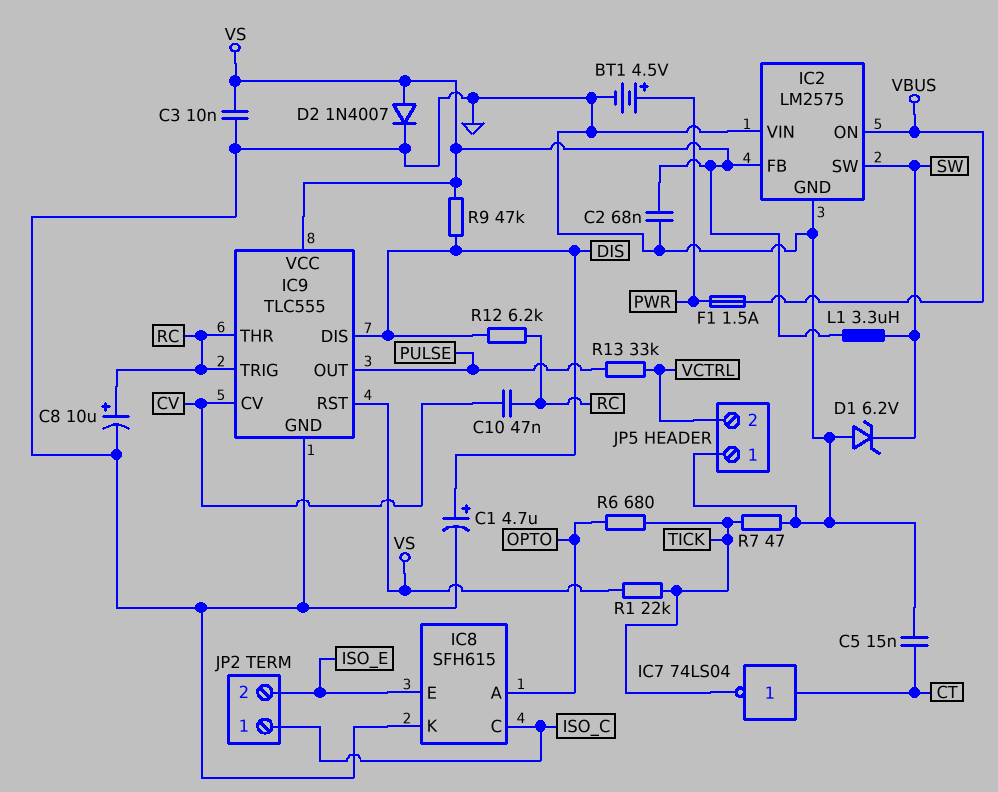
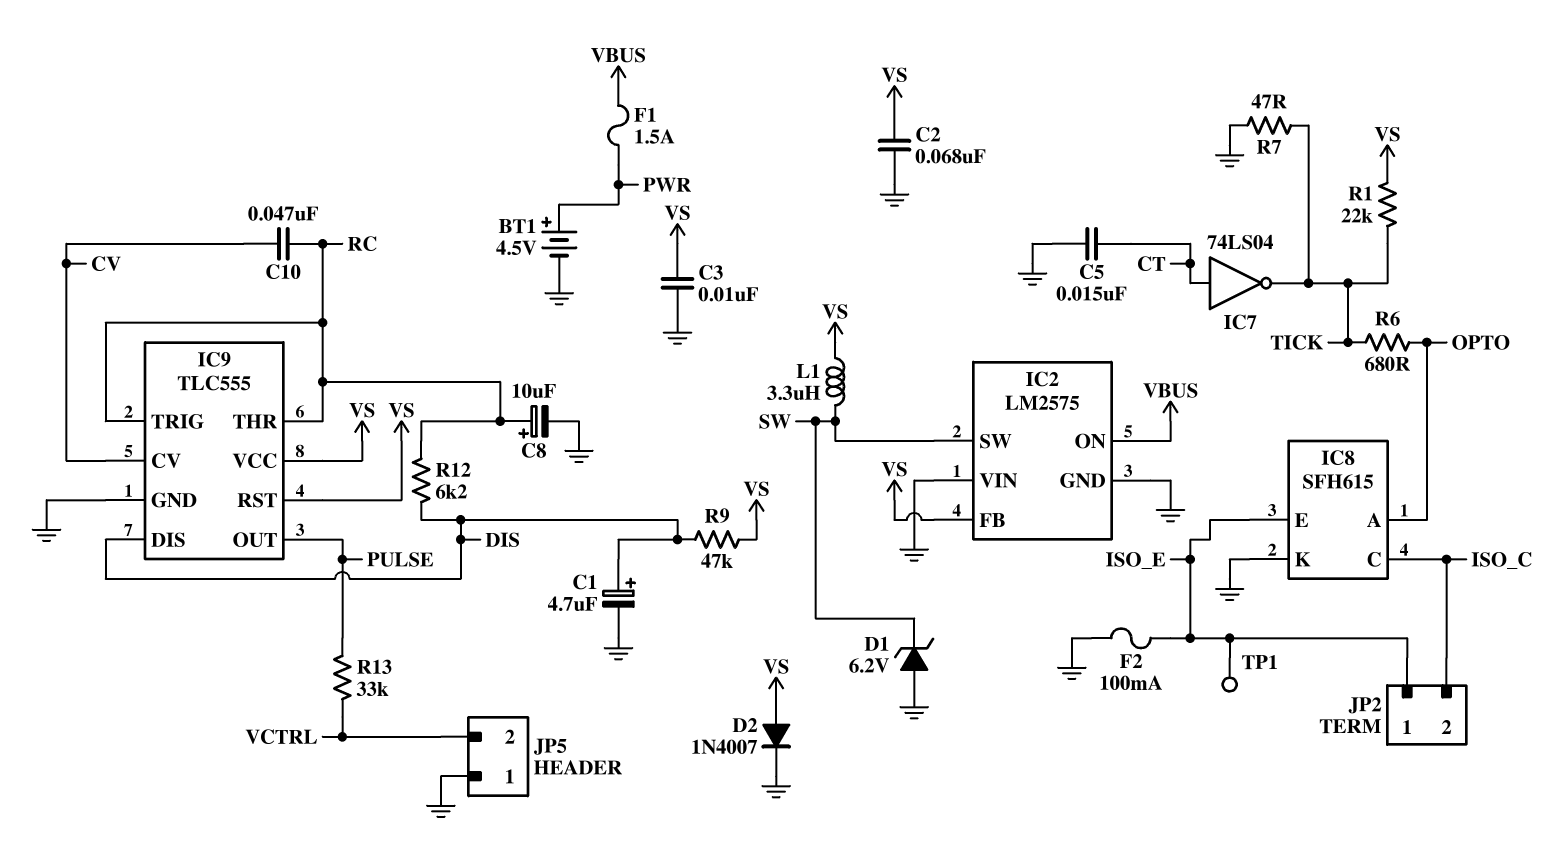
F2: none -> 100mA (GND, ISO_E)
JP2 pin 1: ISO_C -> ISO_E
JP2 pin 2: ISO_E -> ISO_C
TP1: none -> test point (ISO_E)

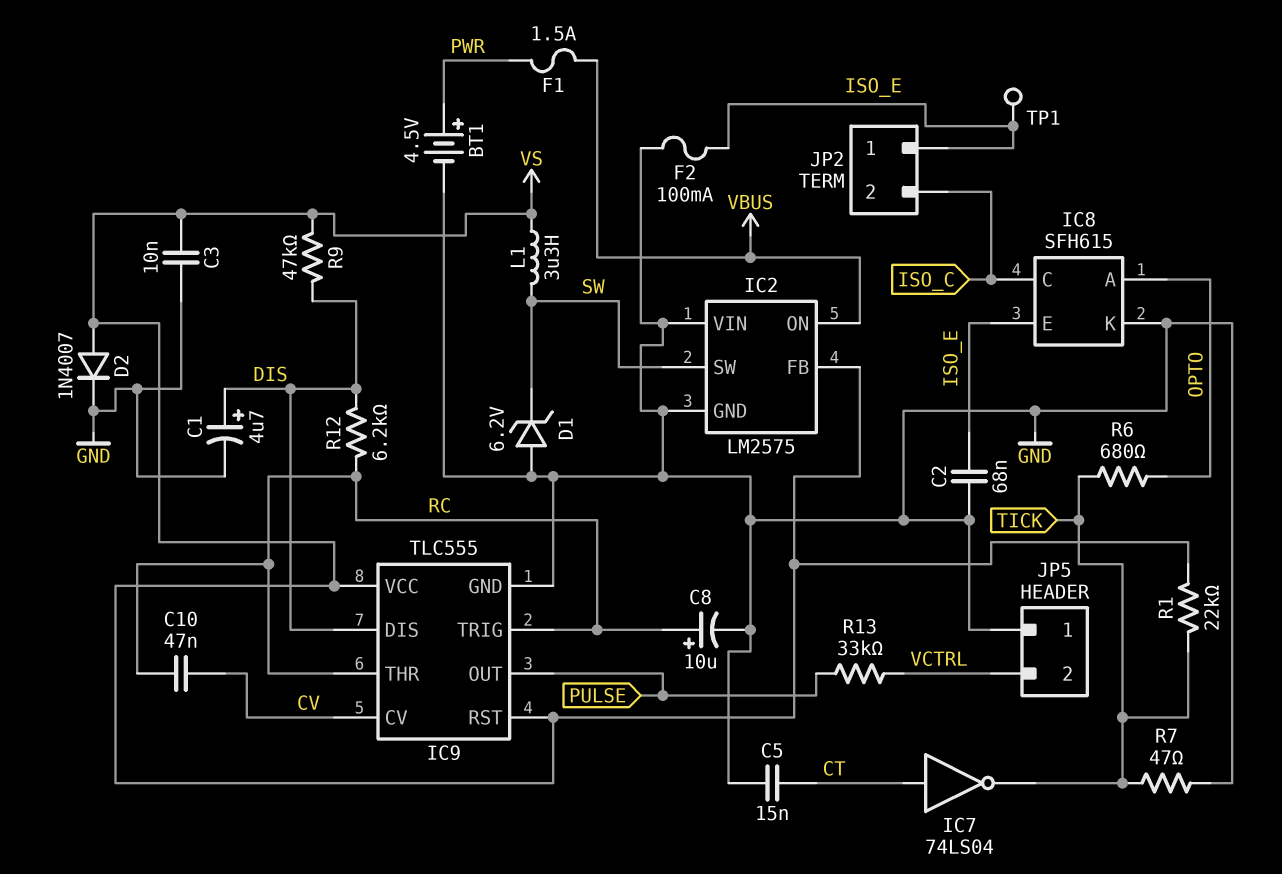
C2: 68nF (GND, VS) -> 68nF (GND, ISO_E)

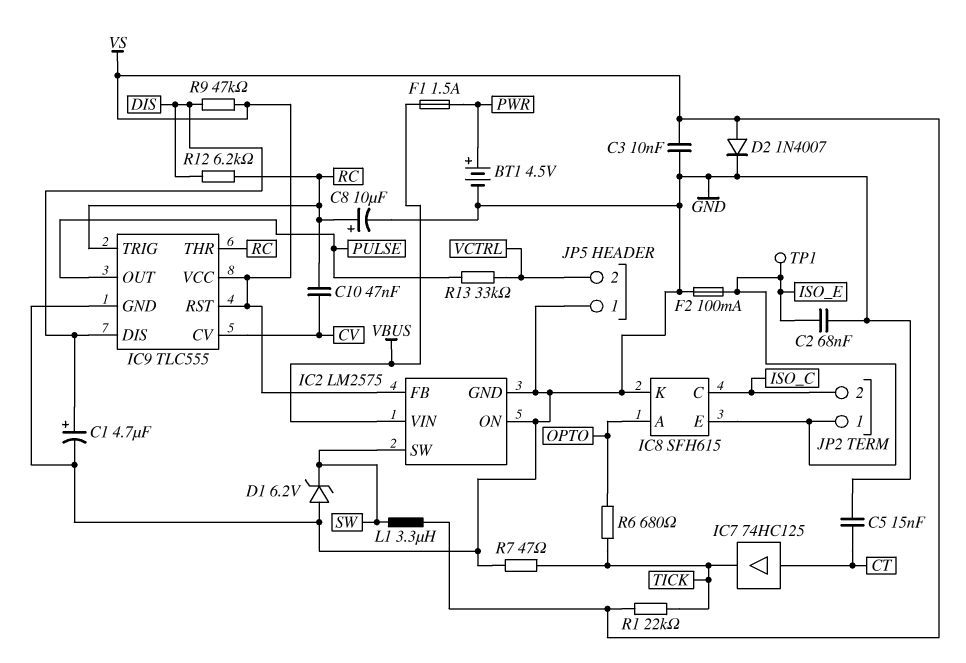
IC2 pin ON: VBUS -> GND
IC2 pin VIN: GND -> VBUS
IC7: NOT 74LS04 (in CT, out TICK) -> buffer 74HC125 (in CT, out TICK)

